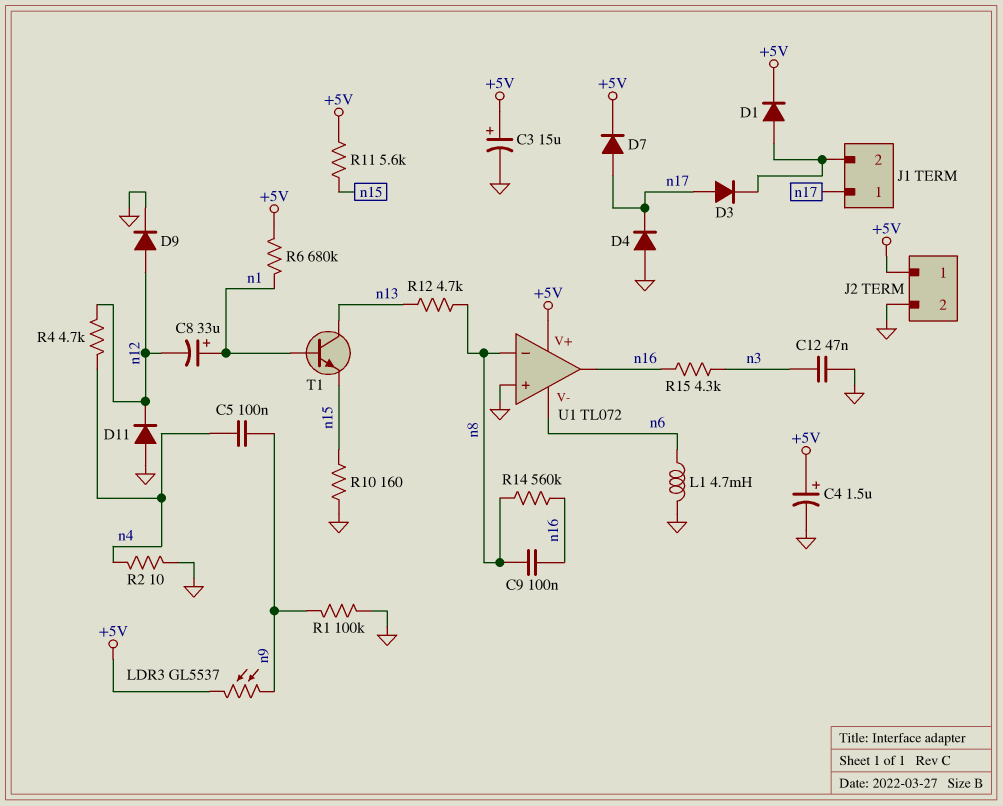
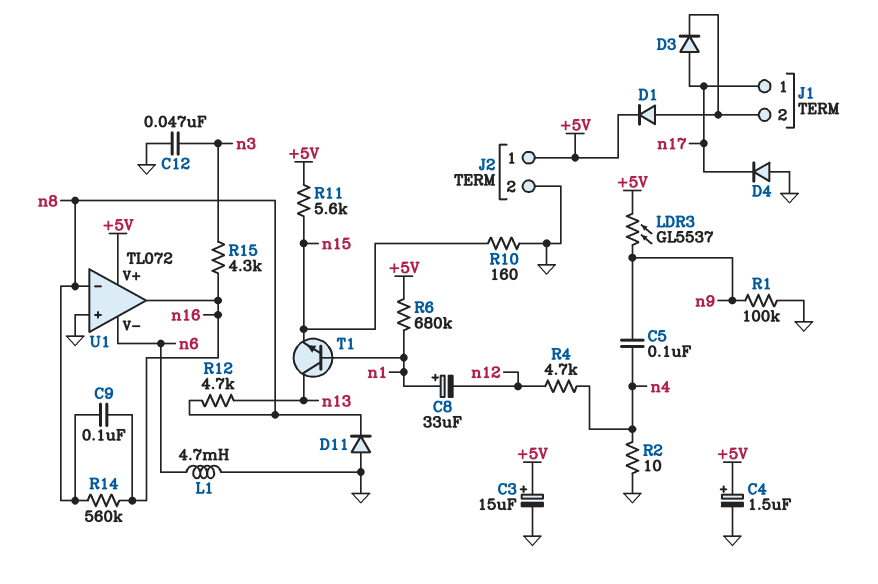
D7: diode (A n17, K +5V) -> none
D9: diode (A n12, K GND) -> none
D11: diode (A GND, K n12) -> diode (A GND, K n8)

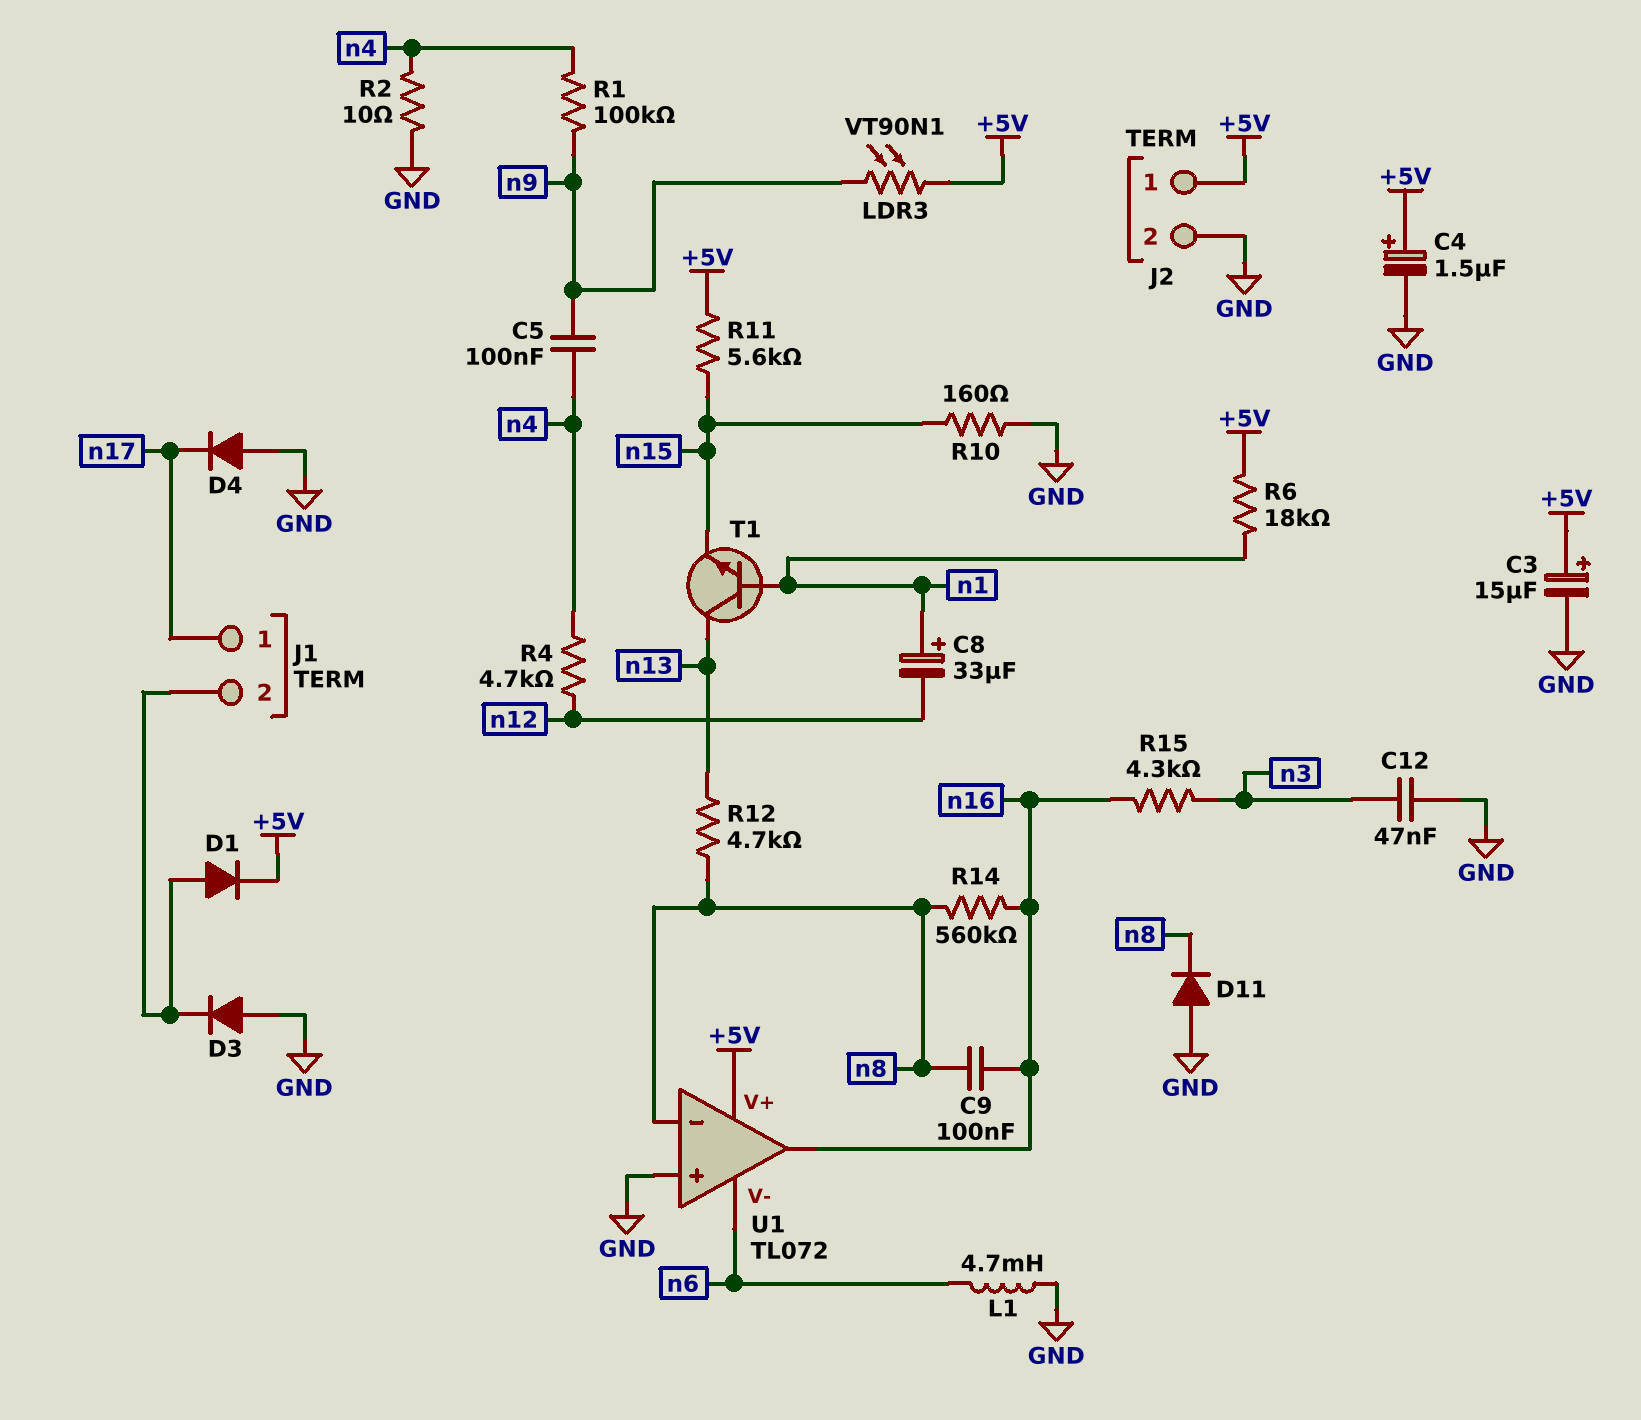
D3: diode (A n17, K J1/2) -> diode (A GND, K J1/2)
LDR3: GL5537 (+5V, n9) -> VT90N1 (+5V, n9)
R1: 100k (GND, n9) -> 100k (n4, n9)
R6: 680k (+5V, n1) -> 18k (+5V, n1)

